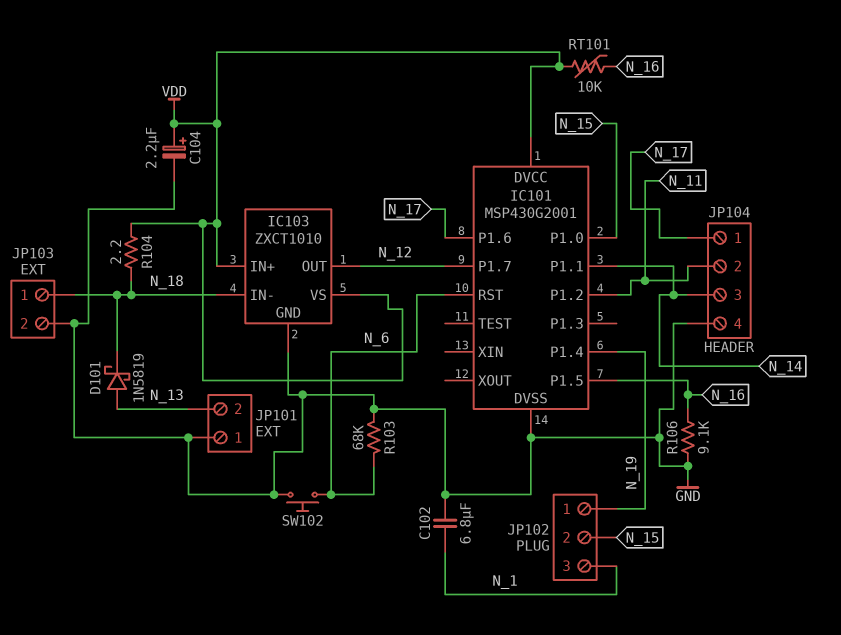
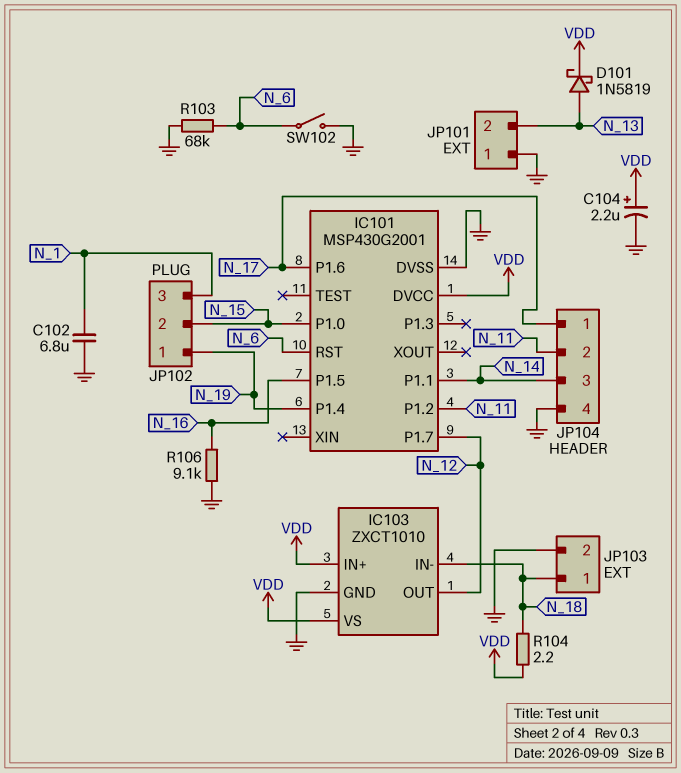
D101: schottky 1N5819 (A N_13, K N_18) -> schottky 1N5819 (A N_13, K VDD)
RT101: 10k (N_16, VDD) -> none
SW102: button (GND, N_6) -> switch (GND, N_6)

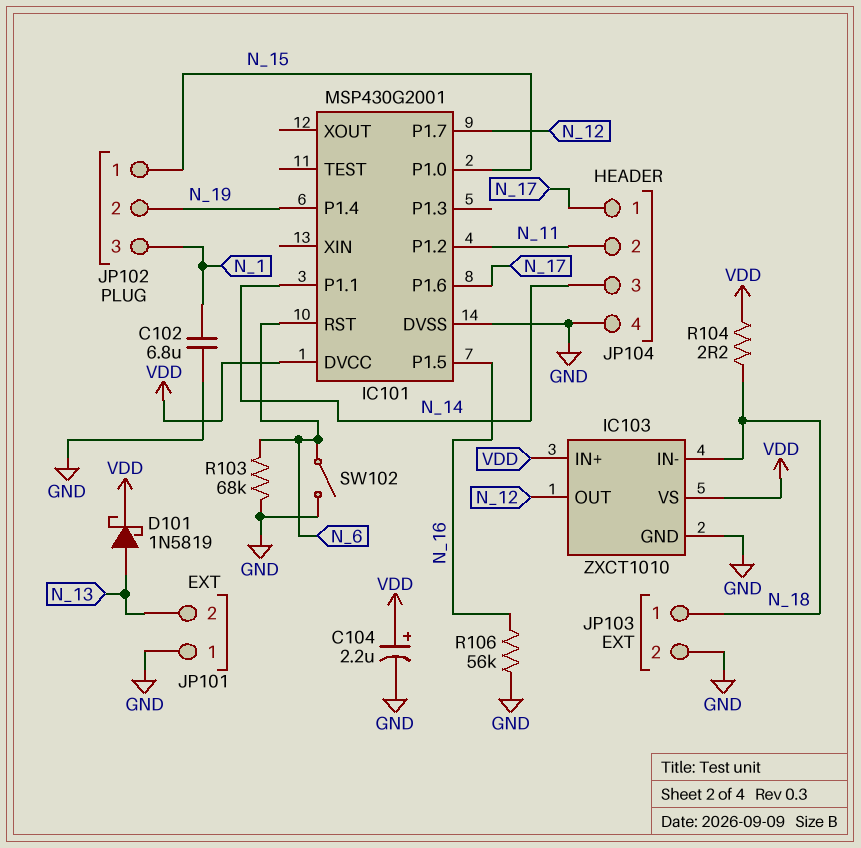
JP102 pin 1: N_19 -> N_15
JP102 pin 2: N_15 -> N_19
R106: 9.1k (GND, N_16) -> 56k (GND, N_16)

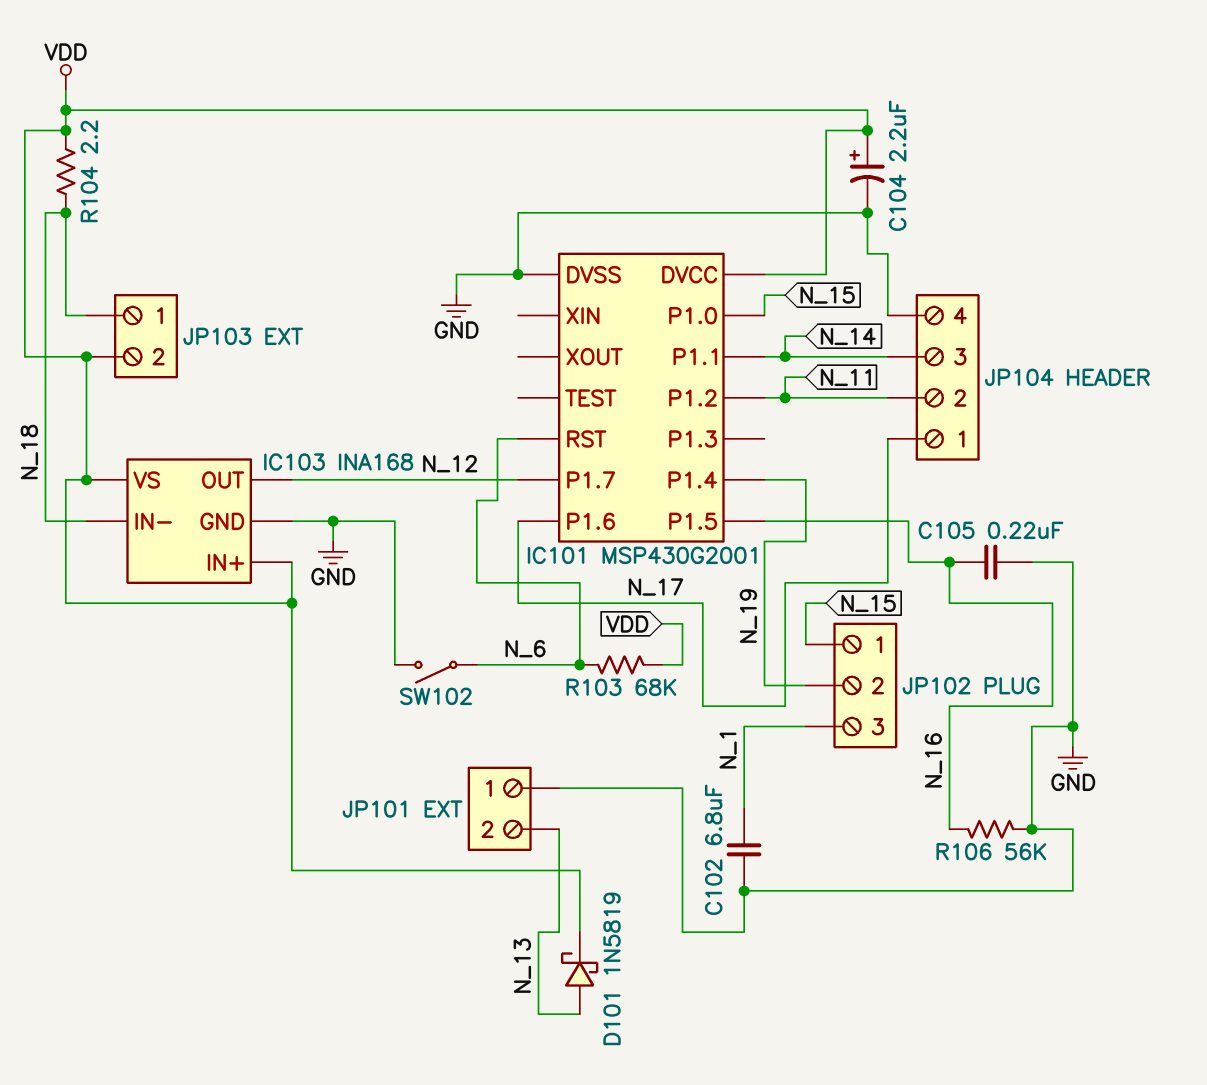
C105: none -> 220nF (GND, N_16)
IC103: ZXCT1010 -> INA168
JP103 pin 2: GND -> VDD
R103: 68k (GND, N_6) -> 68k (N_6, VDD)

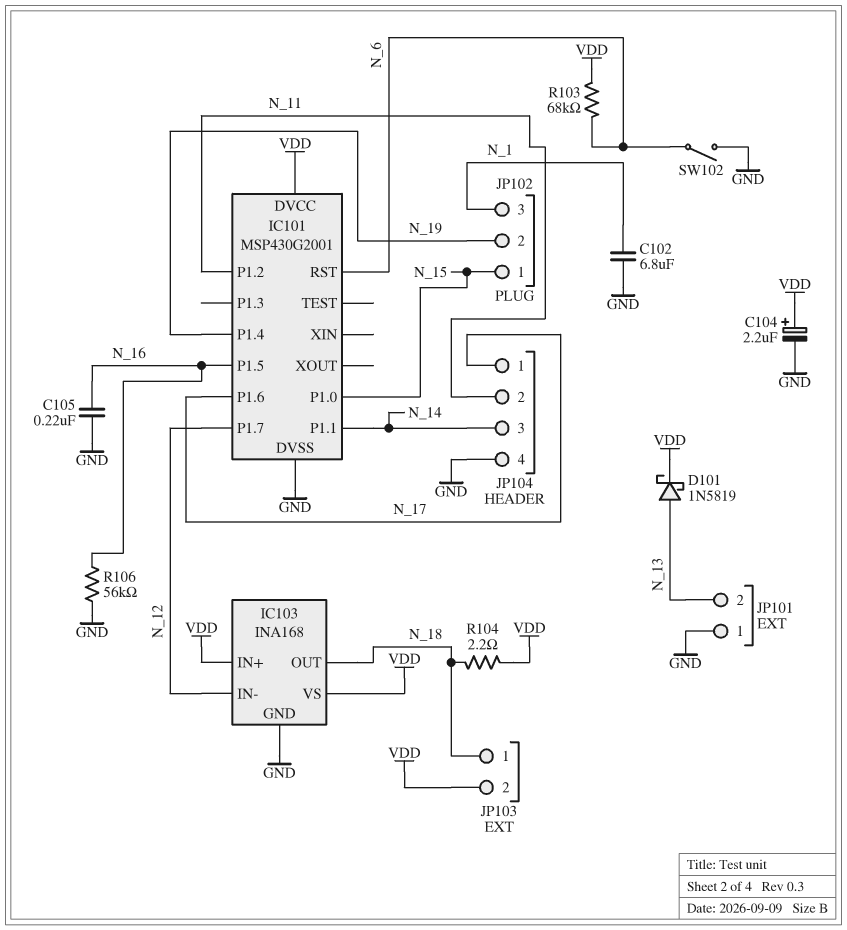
IC103 pin IN-: N_18 -> N_12
IC103 pin OUT: N_12 -> N_18

